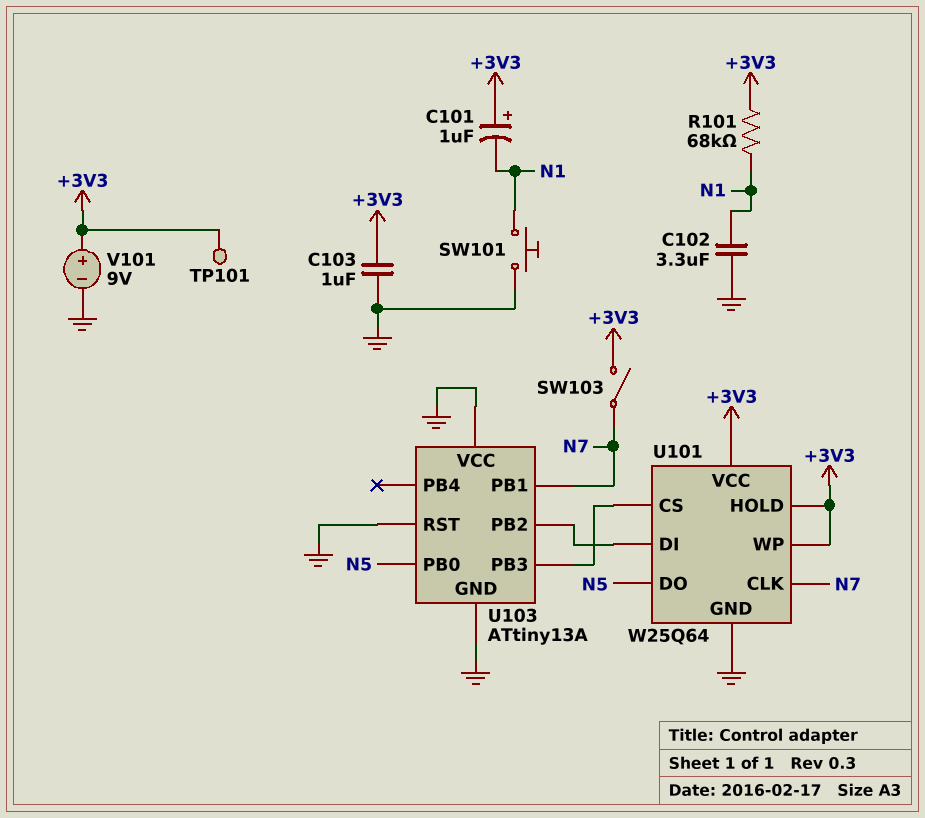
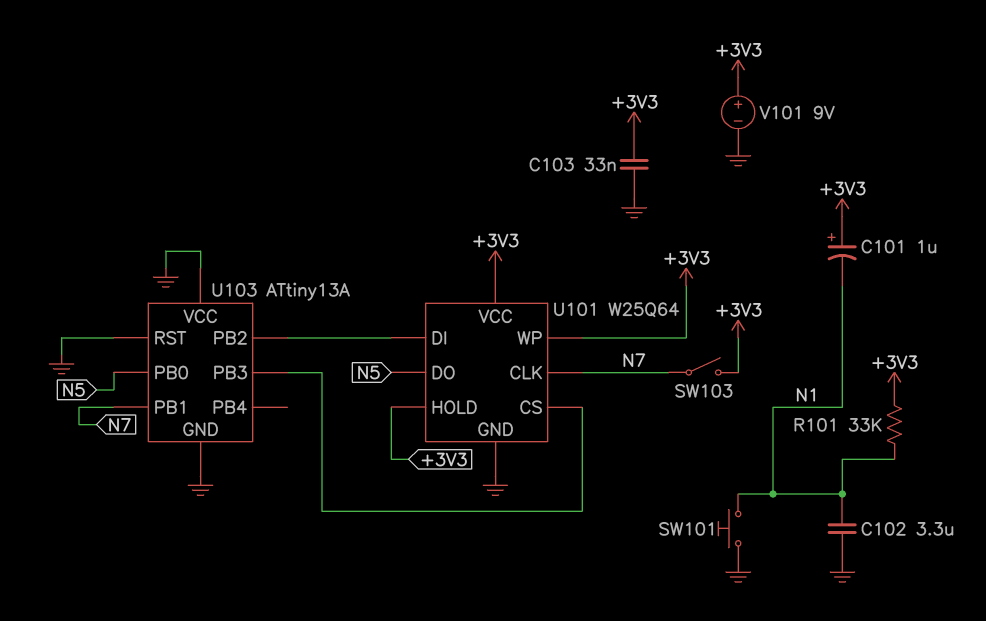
C103: 1uF (+3V3, GND) -> 33nF (+3V3, GND)
R101: 68k (+3V3, N1) -> 33k (+3V3, N1)
TP101: test point (+3V3) -> none

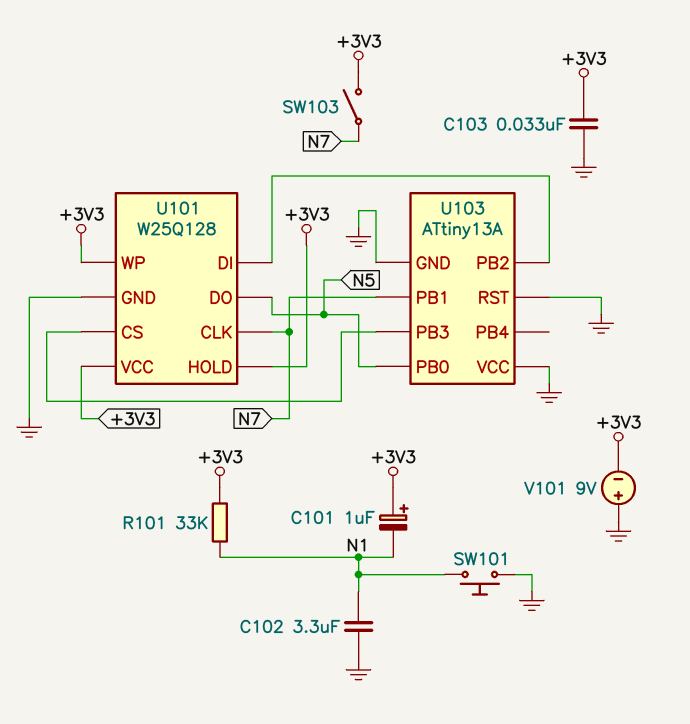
U101: W25Q64 -> W25Q128
V101: 9V (plus +3V3, minus GND) -> 9V (plus GND, minus +3V3)

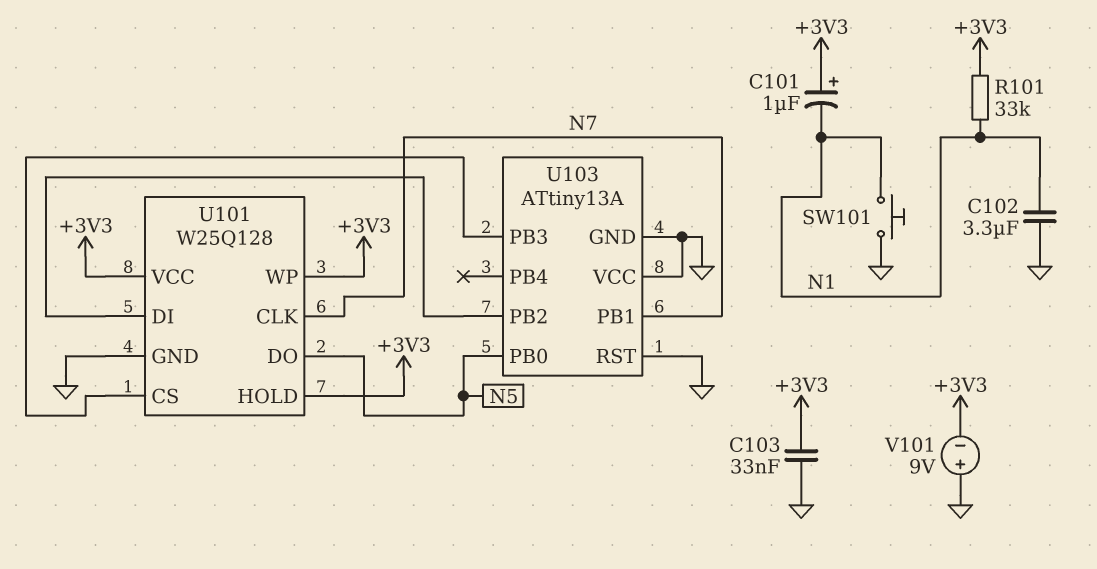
SW103: switch (+3V3, N7) -> none

